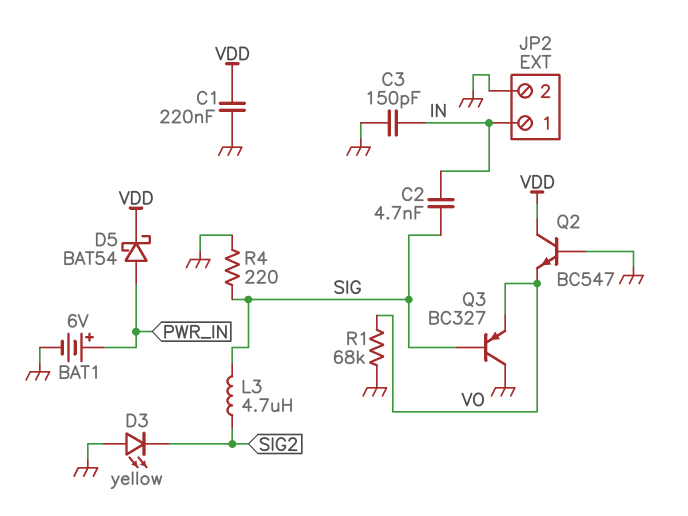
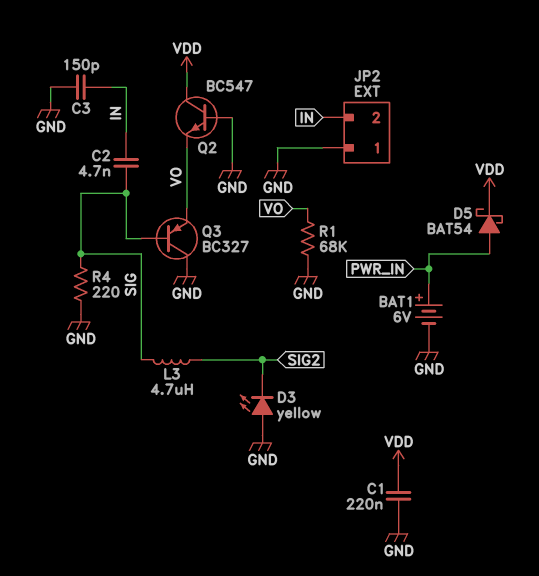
JP2 pin 1: IN -> GND
JP2 pin 2: GND -> IN

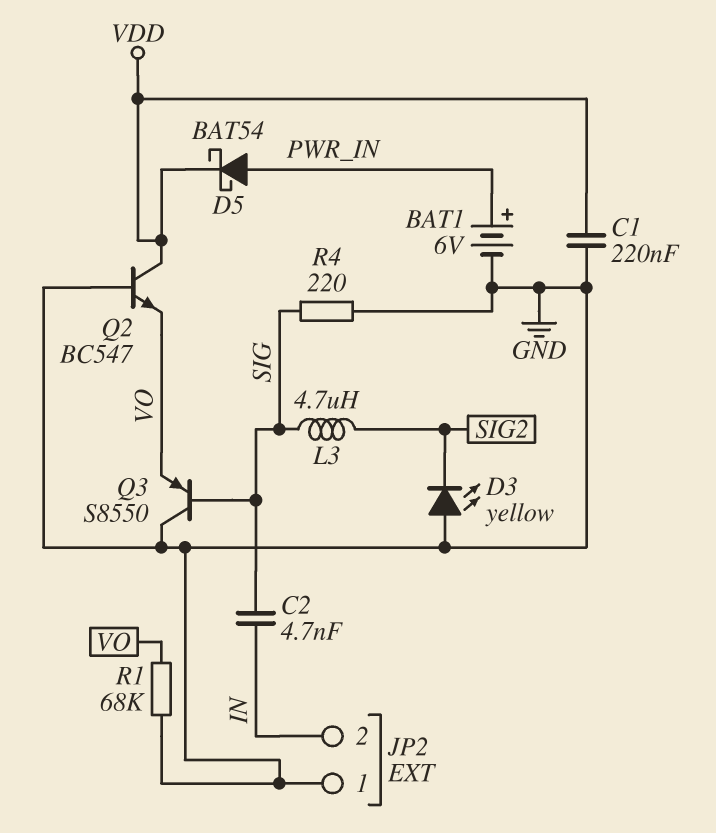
C3: 150pF (GND, IN) -> none
Q3: PNP BC327 (B SIG, C GND, E VO) -> PNP S8550 (B SIG, C GND, E VO)

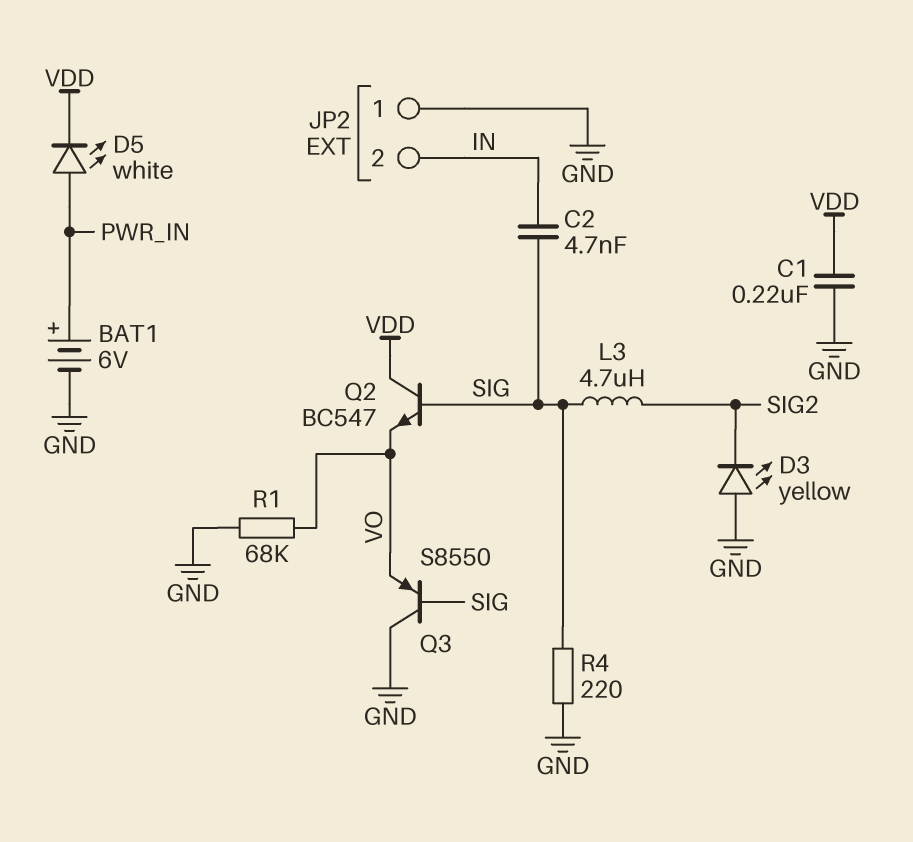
D5: schottky BAT54 (A PWR_IN, K VDD) -> LED white (A PWR_IN, K VDD)
Q2: NPN BC547 (B GND, C VDD, E VO) -> NPN BC547 (B SIG, C VDD, E VO)

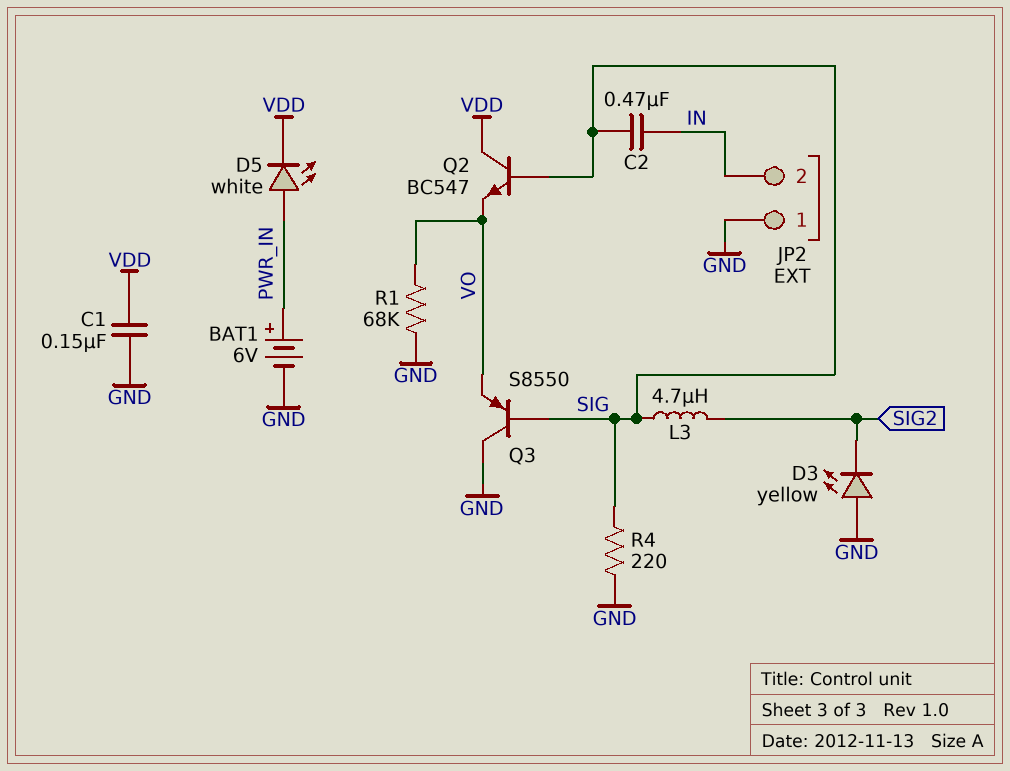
C1: 220nF (GND, VDD) -> 150nF (GND, VDD)
C2: 4.7nF (IN, SIG) -> 470nF (IN, SIG)

